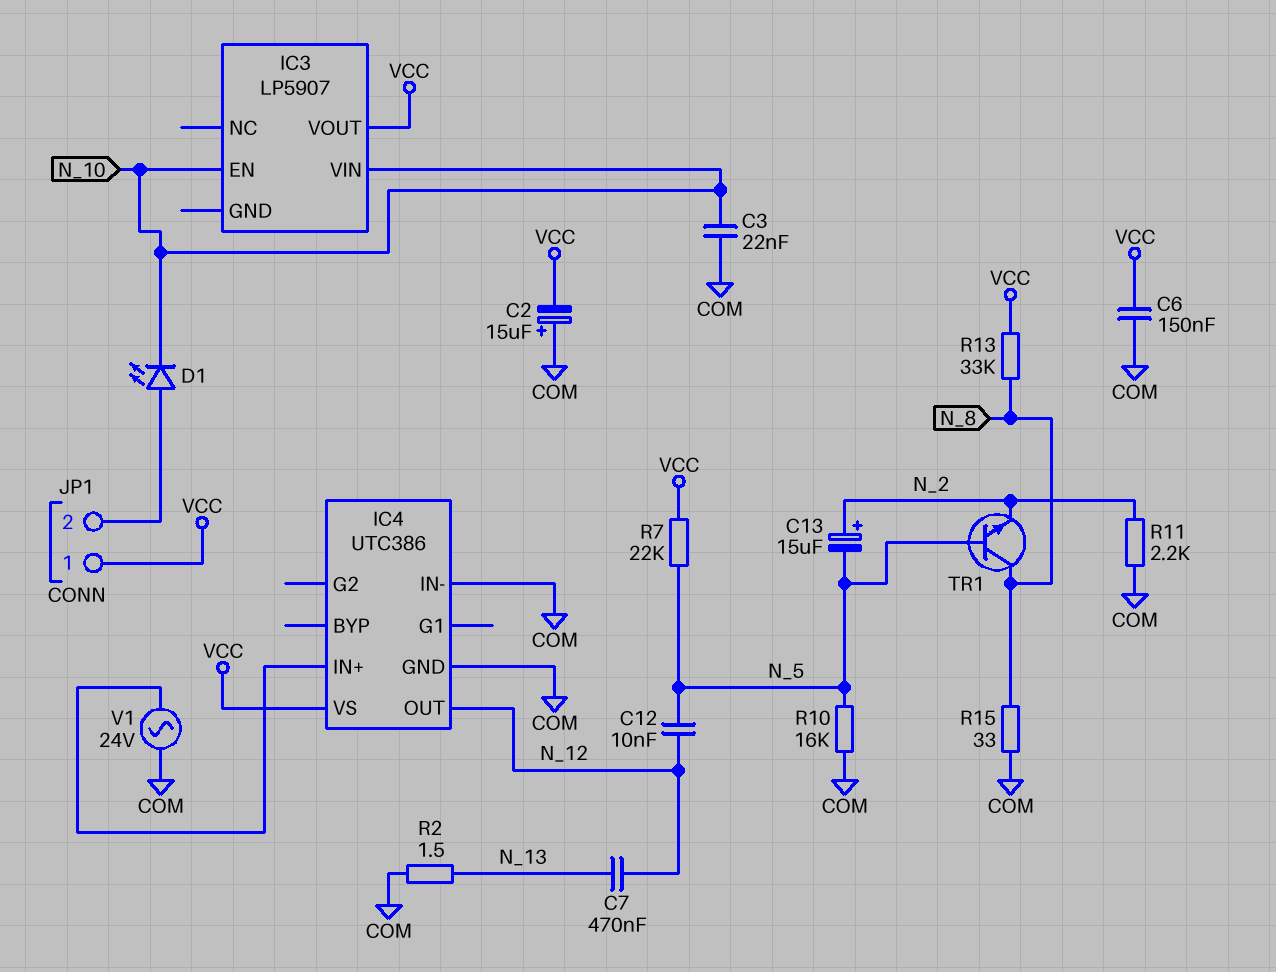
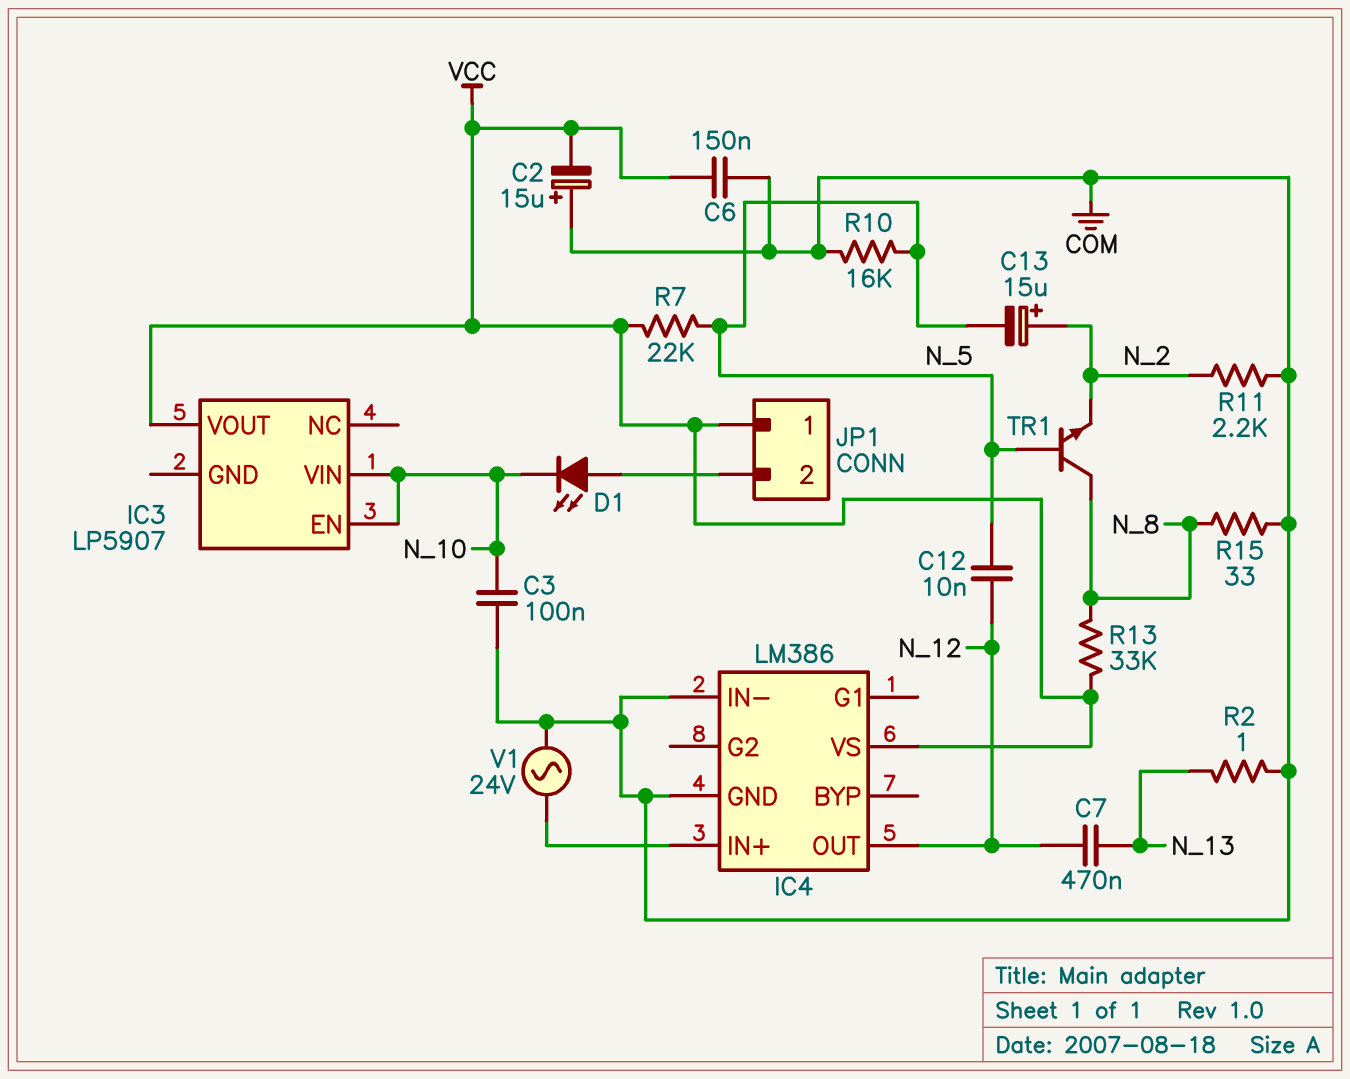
C3: 22nF (COM, N_10) -> 100nF (COM, N_10)
IC4: UTC386 -> LM386
R2: 1.5 (COM, N_13) -> 1 (COM, N_13)

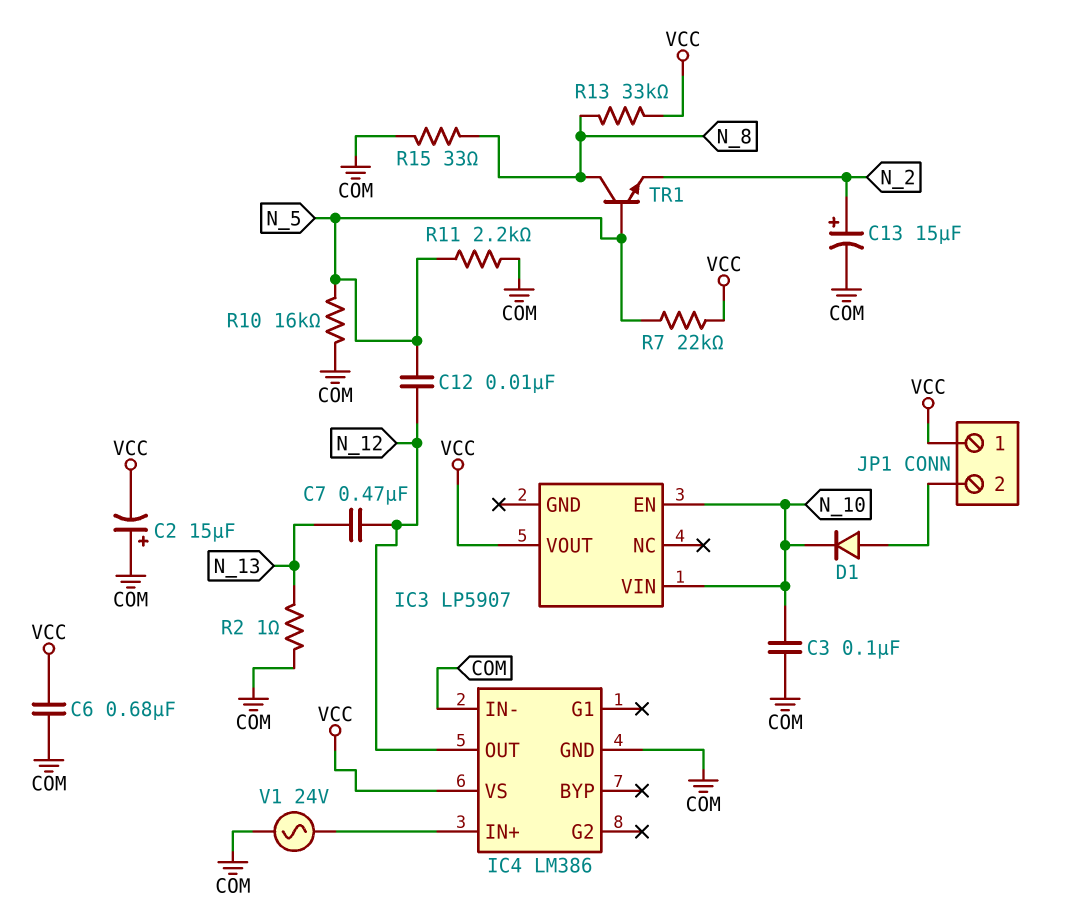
C6: 150nF (COM, VCC) -> 680nF (COM, VCC)
C13: 15uF (plus N_2, minus N_5) -> 15uF (plus N_2, minus COM)
D1: LED (A JP1/2, K N_10) -> diode (A JP1/2, K N_10)
R11: 2.2k (COM, N_2) -> 2.2k (COM, N_5)

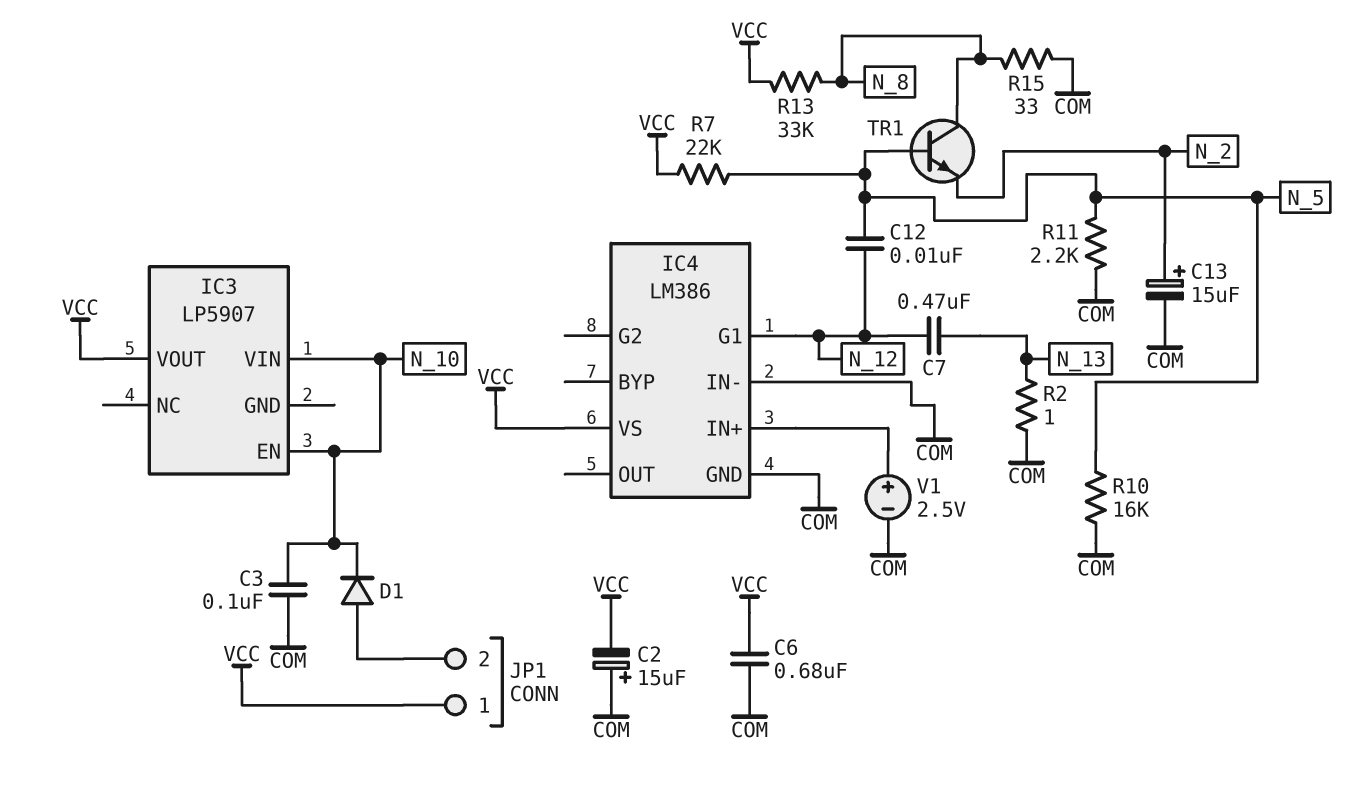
IC4 pin G1: none -> N_12
IC4 pin OUT: N_12 -> none
V1: AC 24V (COM, IC4/IN+) -> 2.5V (plus IC4/IN+, minus COM)

